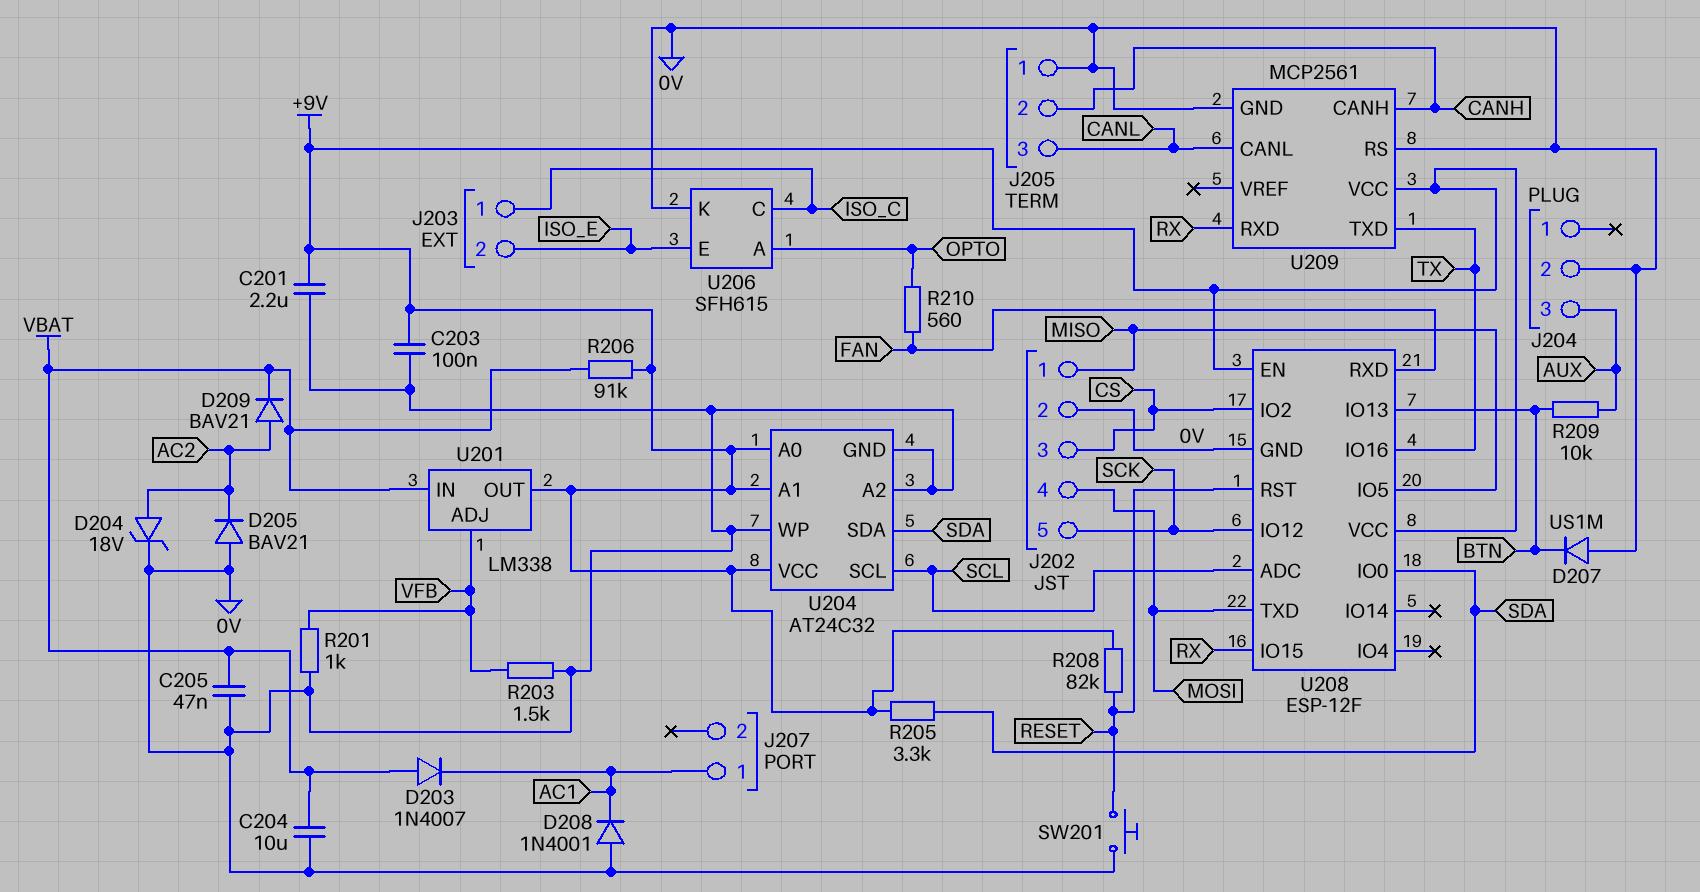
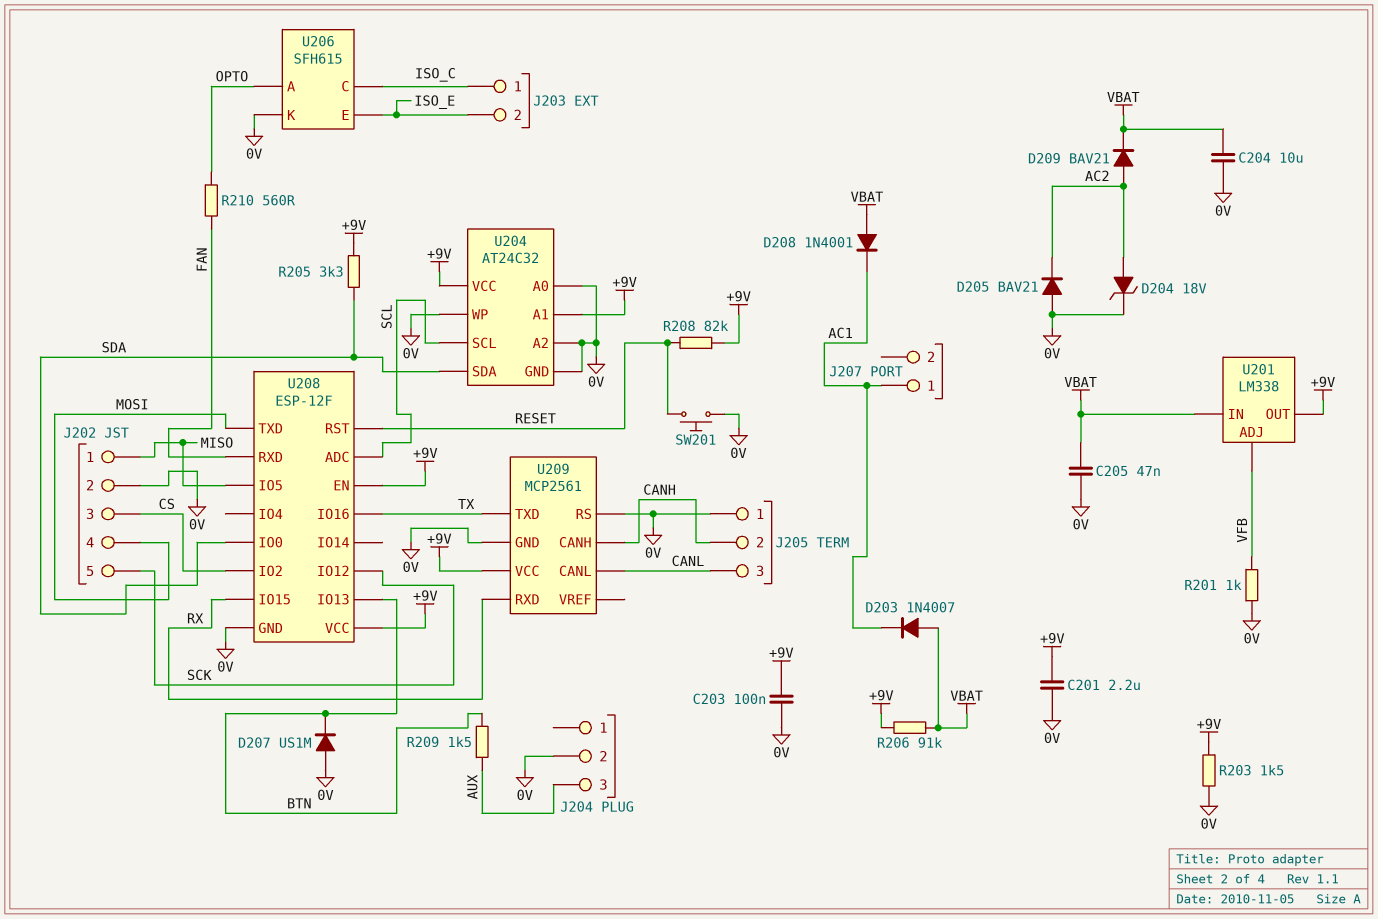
D208: diode 1N4001 (A 0V, K AC1) -> diode 1N4001 (A VBAT, K AC1)
R203: 1.5k (0V, VFB) -> 1.5k (+9V, 0V)
R209: 10k (AUX, BTN) -> 1.5k (AUX, BTN)
U204 pin A0: +9V -> 0V

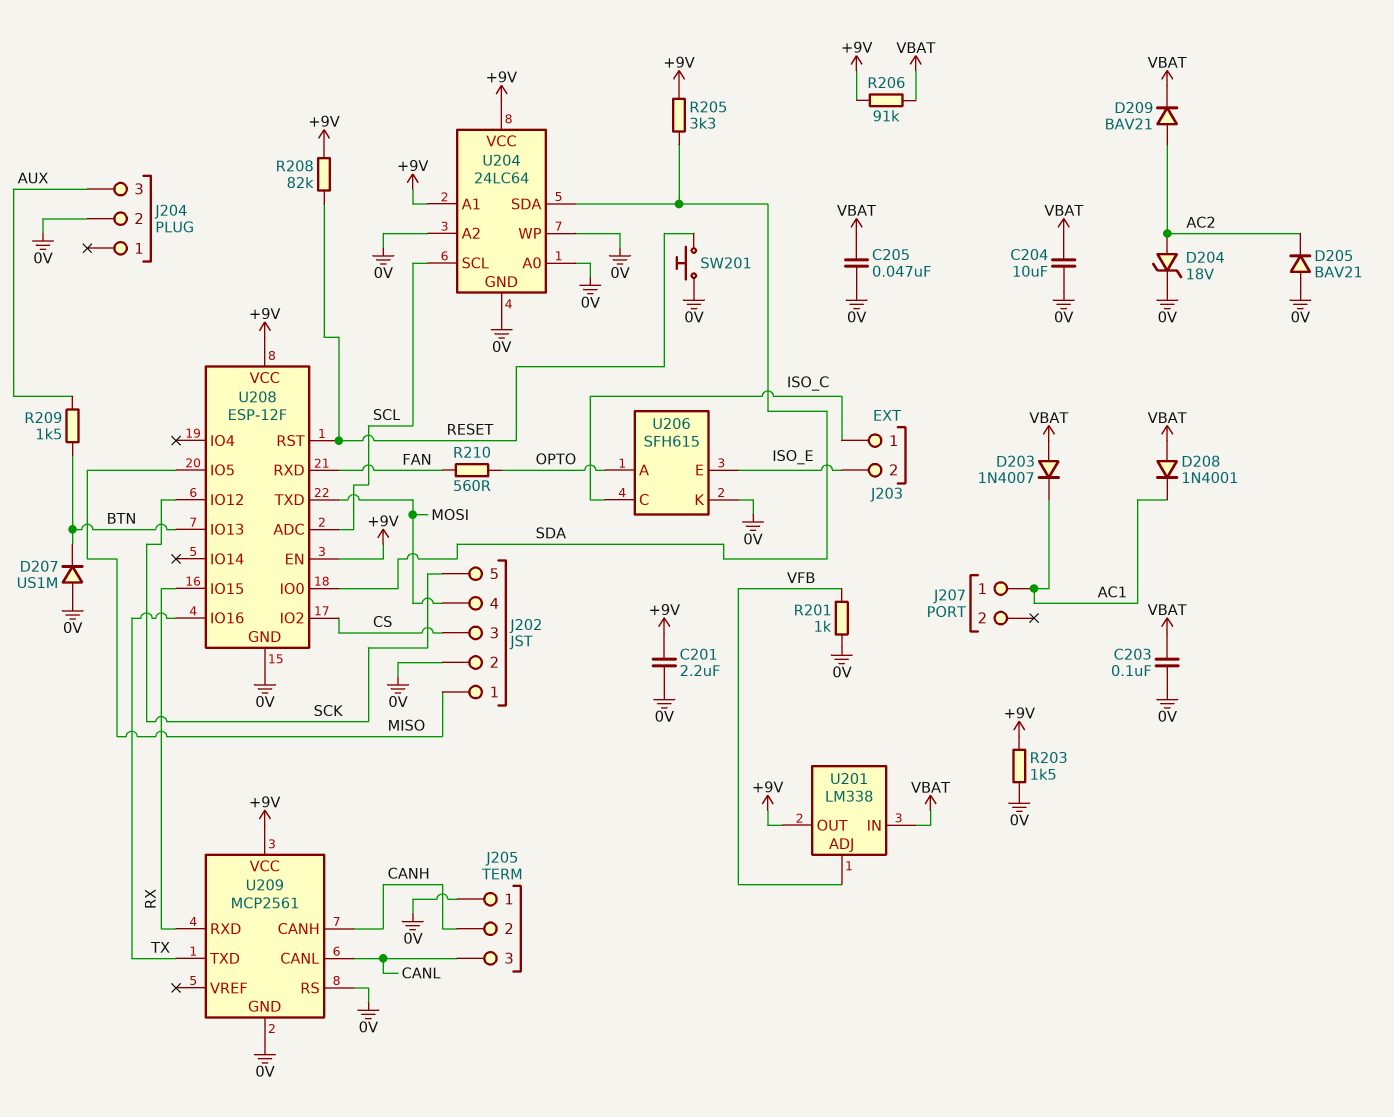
C203: 100nF (+9V, 0V) -> 100nF (0V, VBAT)
U204: AT24C32 -> 24LC64

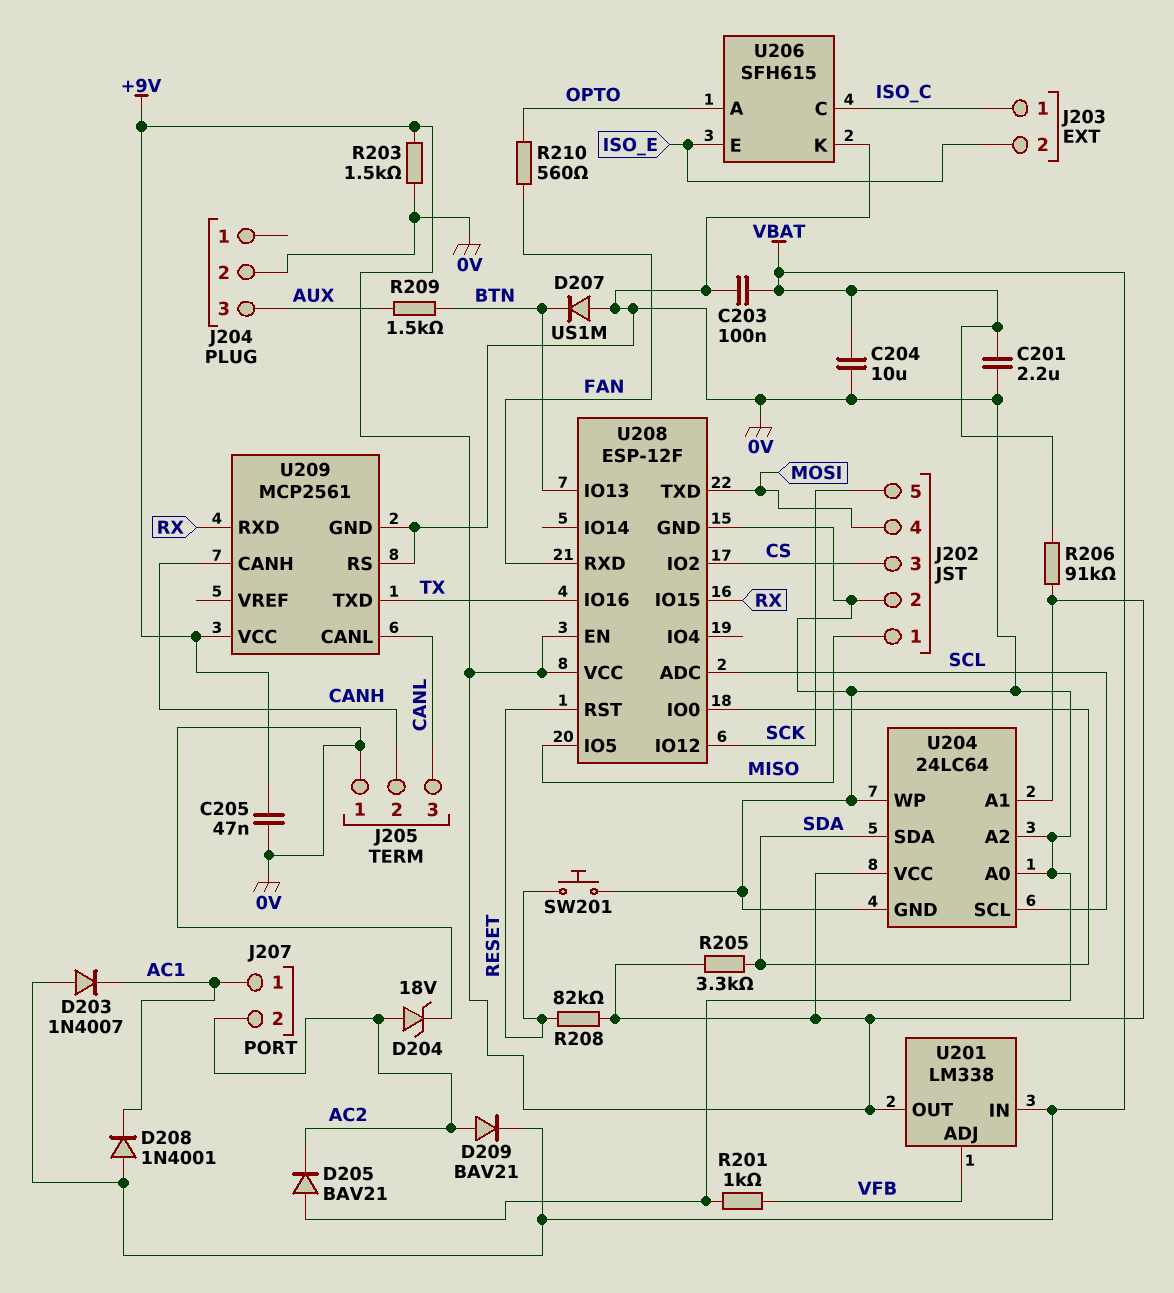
C201: 2.2uF (+9V, 0V) -> 2.2uF (0V, VBAT)
C205: 47nF (0V, VBAT) -> 47nF (+9V, 0V)
J207 pin 2: none -> AC2

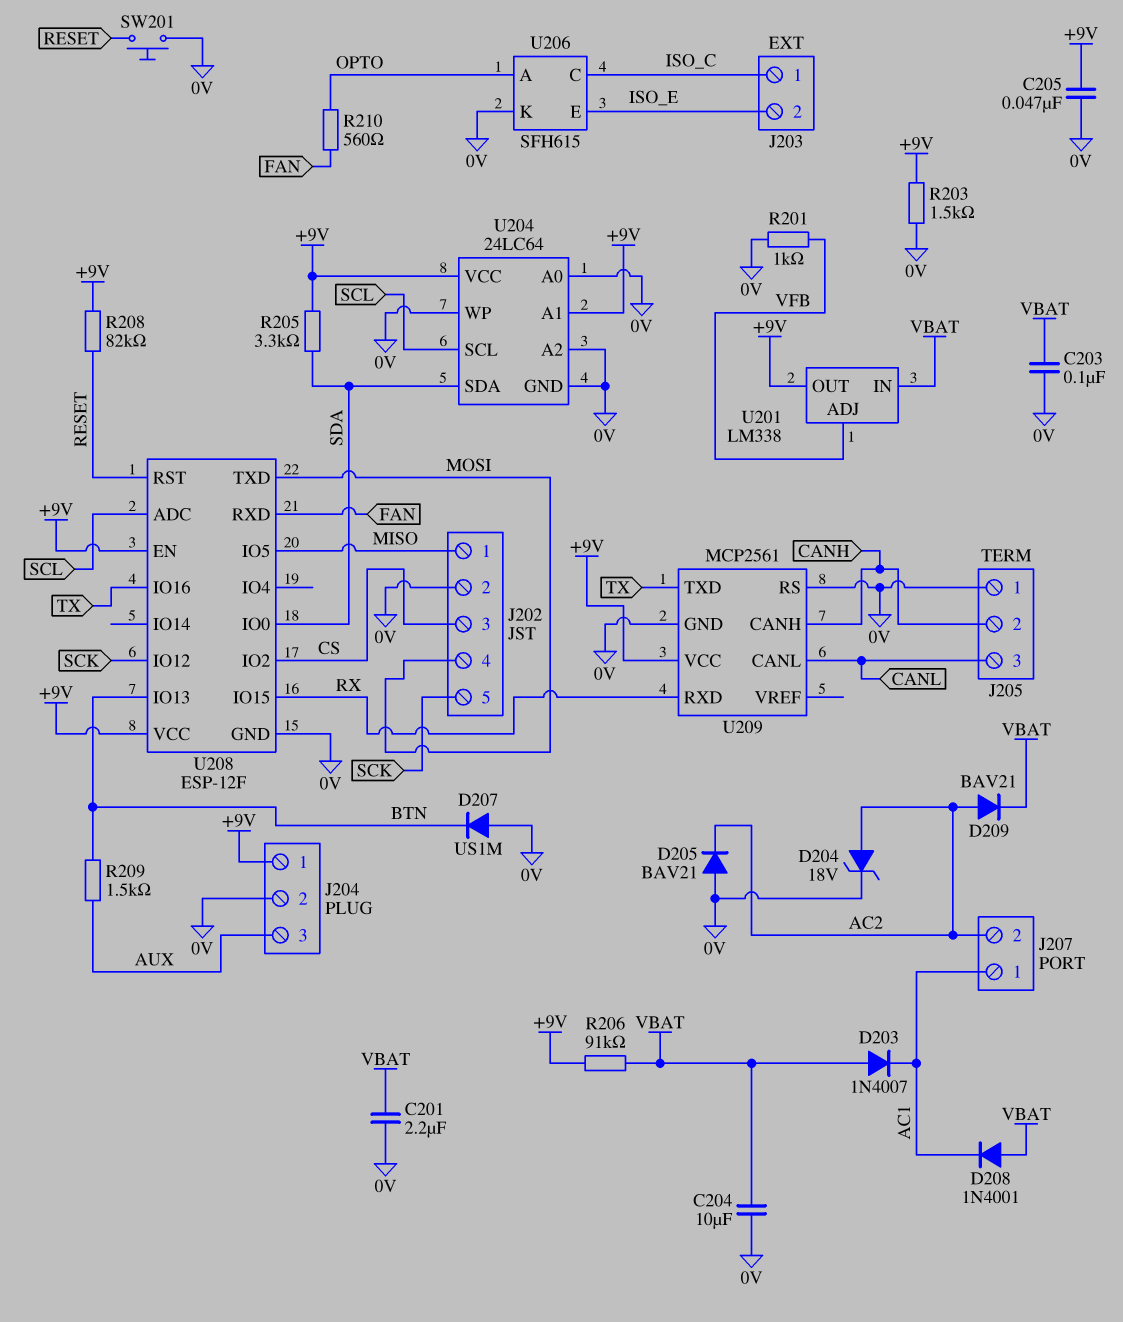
J204 pin 1: none -> +9V

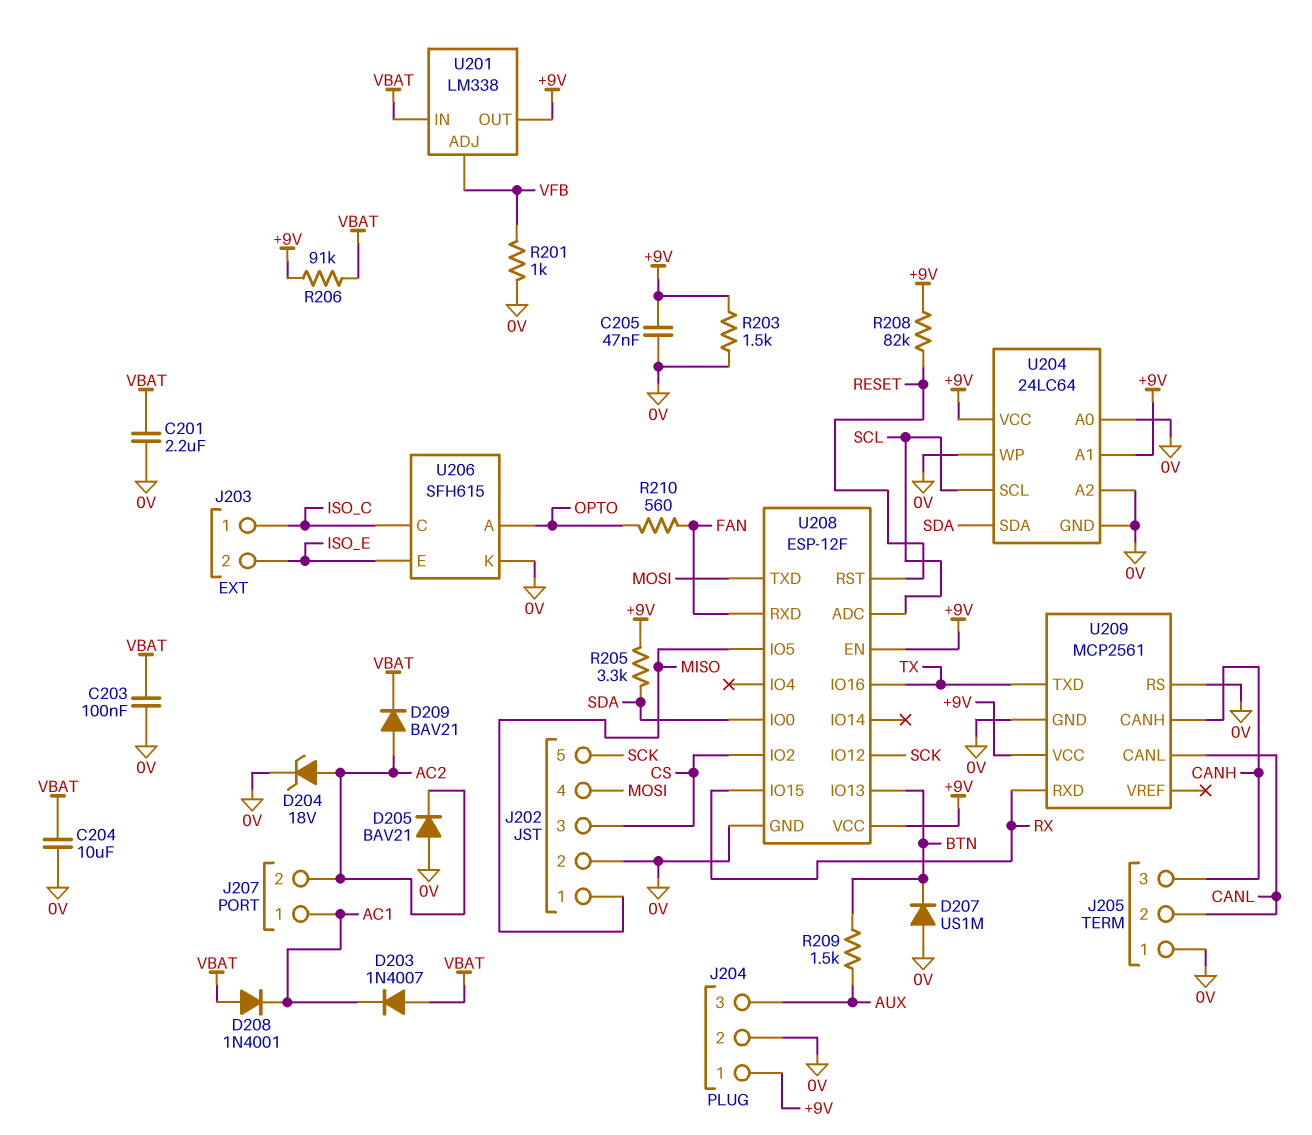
J205 pin 2: CANH -> CANL
J205 pin 3: CANL -> CANH
SW201: button (0V, RESET) -> none

